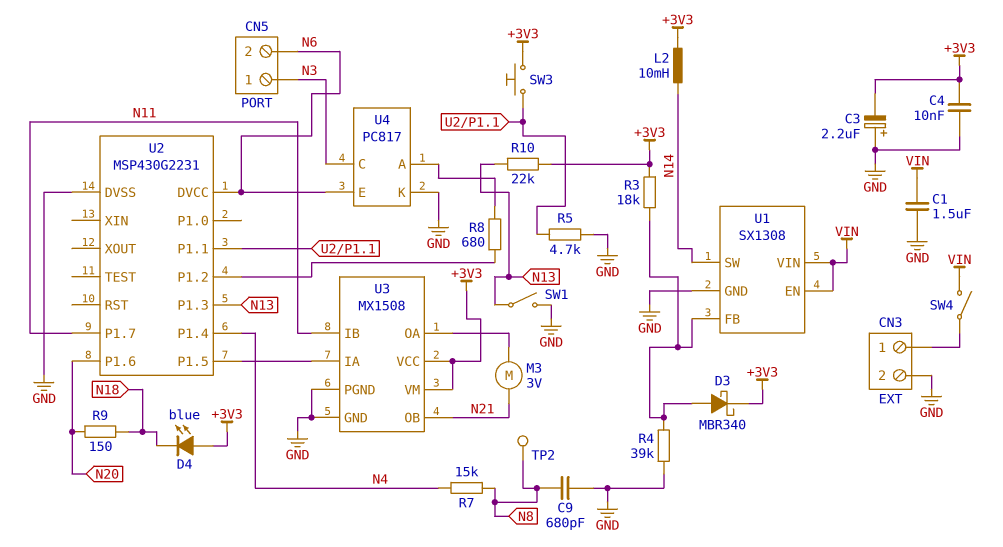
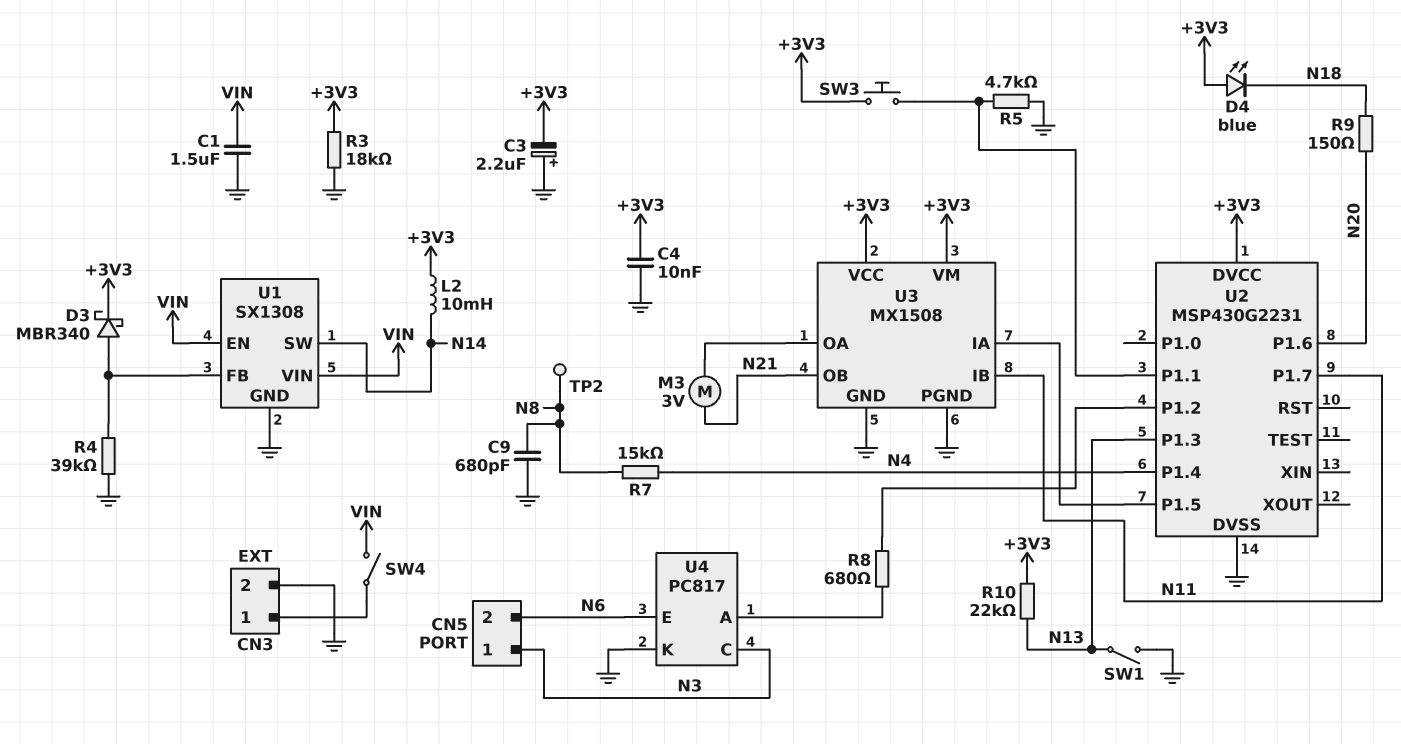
R3: 18k (+3V3, U1/FB) -> 18k (+3V3, GND)
U2 pin DVCC: N6 -> +3V3

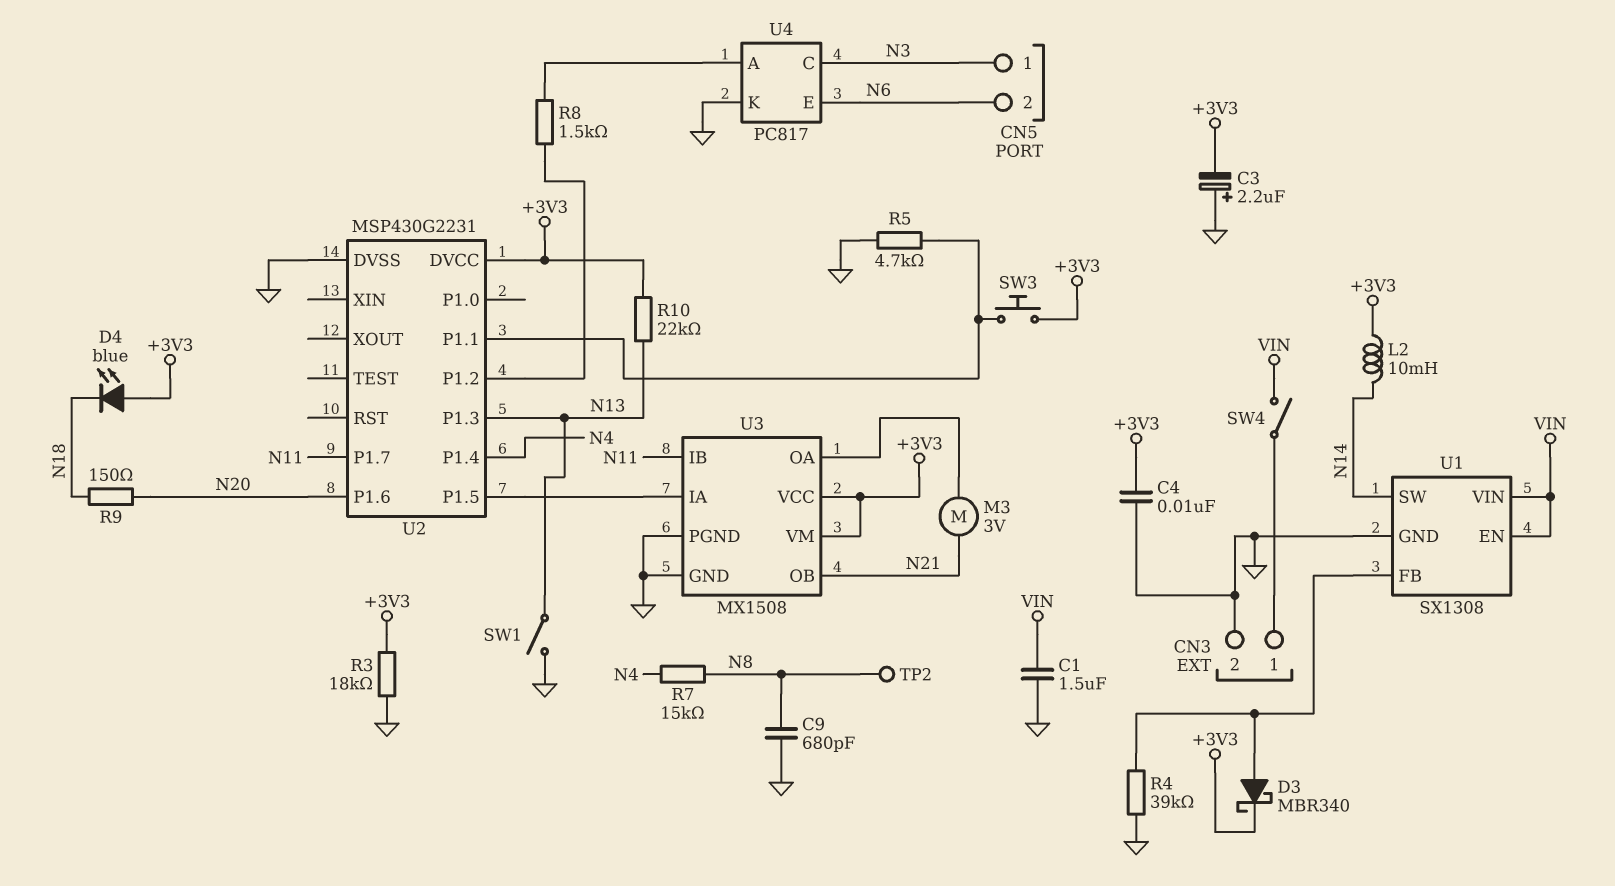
R8: 680 (U2/P1.2, U4/A) -> 1.5k (U2/P1.2, U4/A)

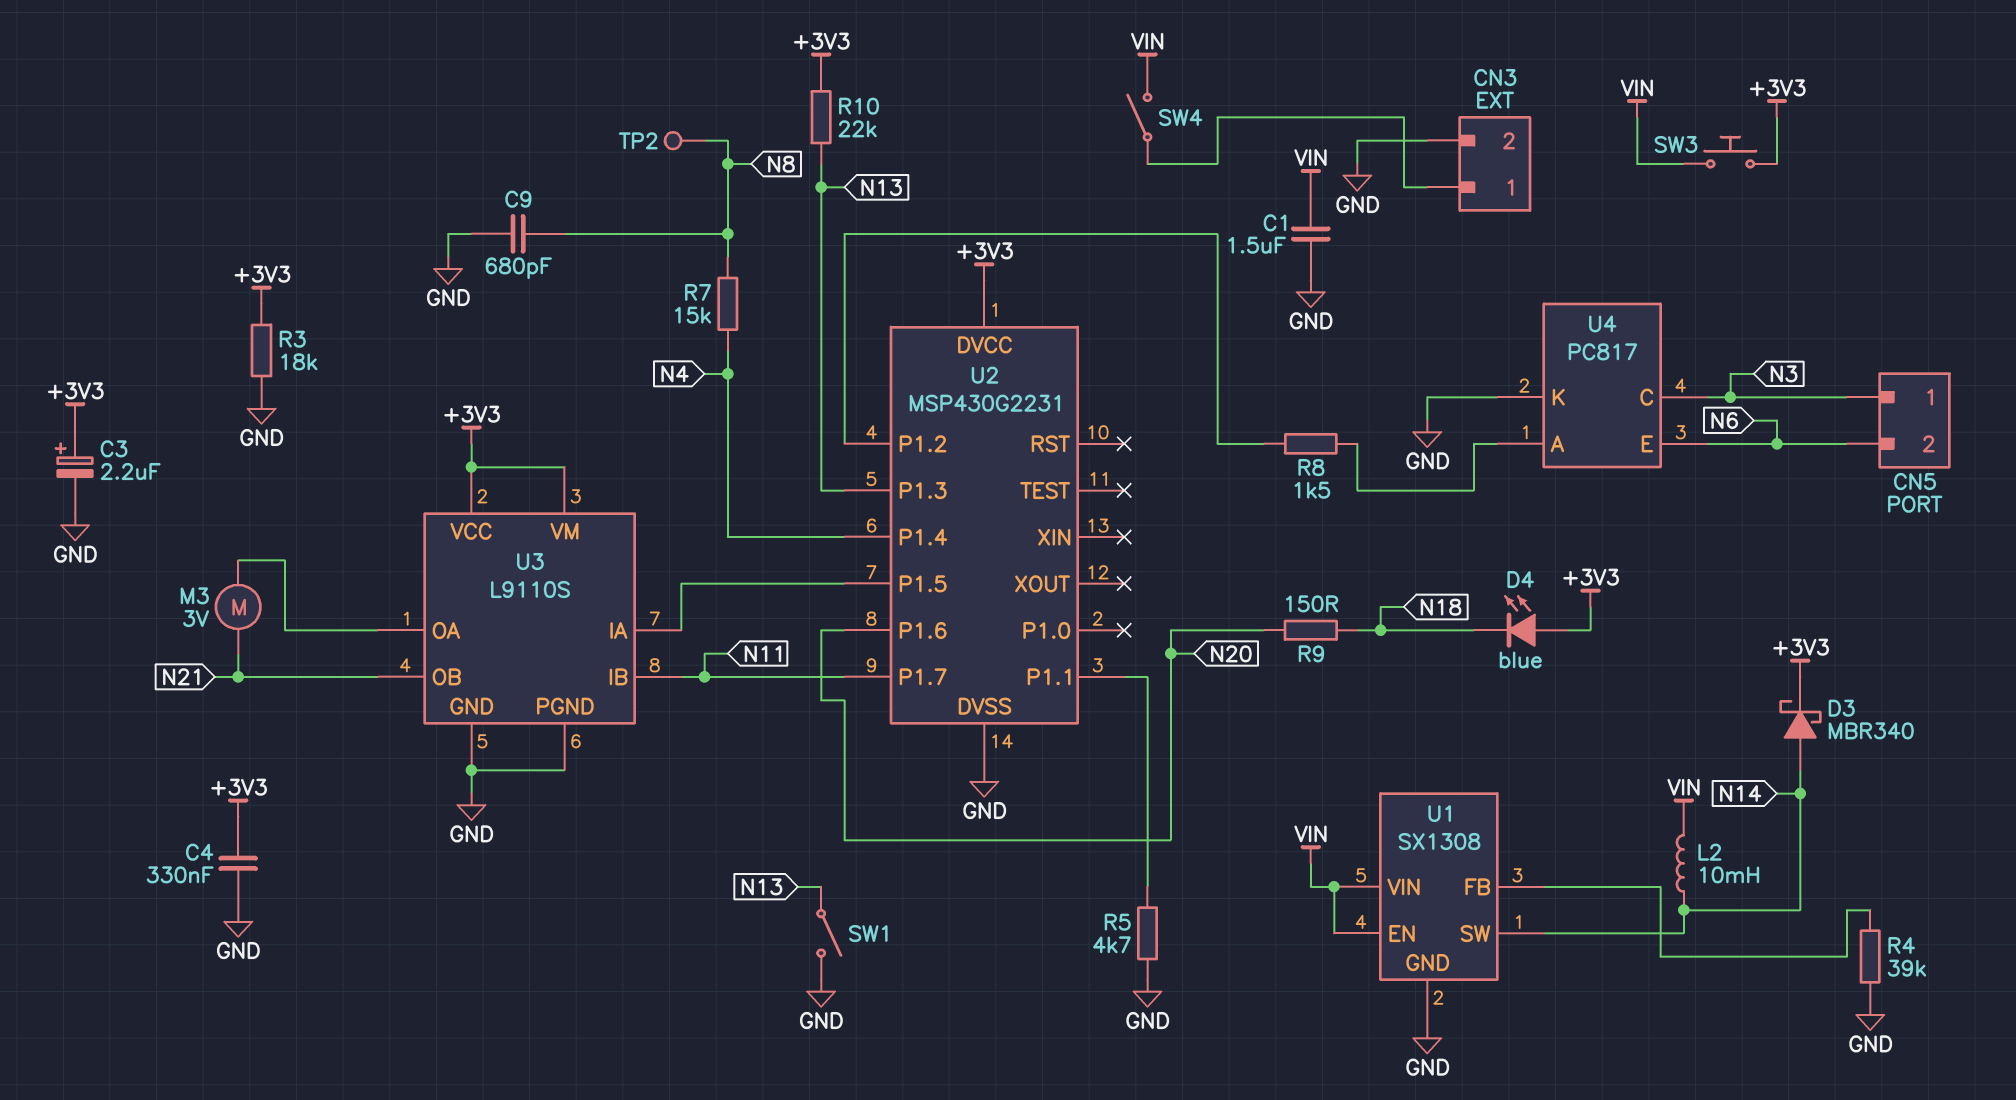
C3: 2.2uF (plus GND, minus +3V3) -> 2.2uF (plus +3V3, minus GND)
C4: 10nF (+3V3, GND) -> 330nF (+3V3, GND)
D3: schottky MBR340 (A U1/FB, K +3V3) -> schottky MBR340 (A N14, K +3V3)
L2: 10mH (+3V3, N14) -> 10mH (N14, VIN)
SW3: button (+3V3, U2/P1.1) -> button (+3V3, VIN)
U3: MX1508 -> L9110S

